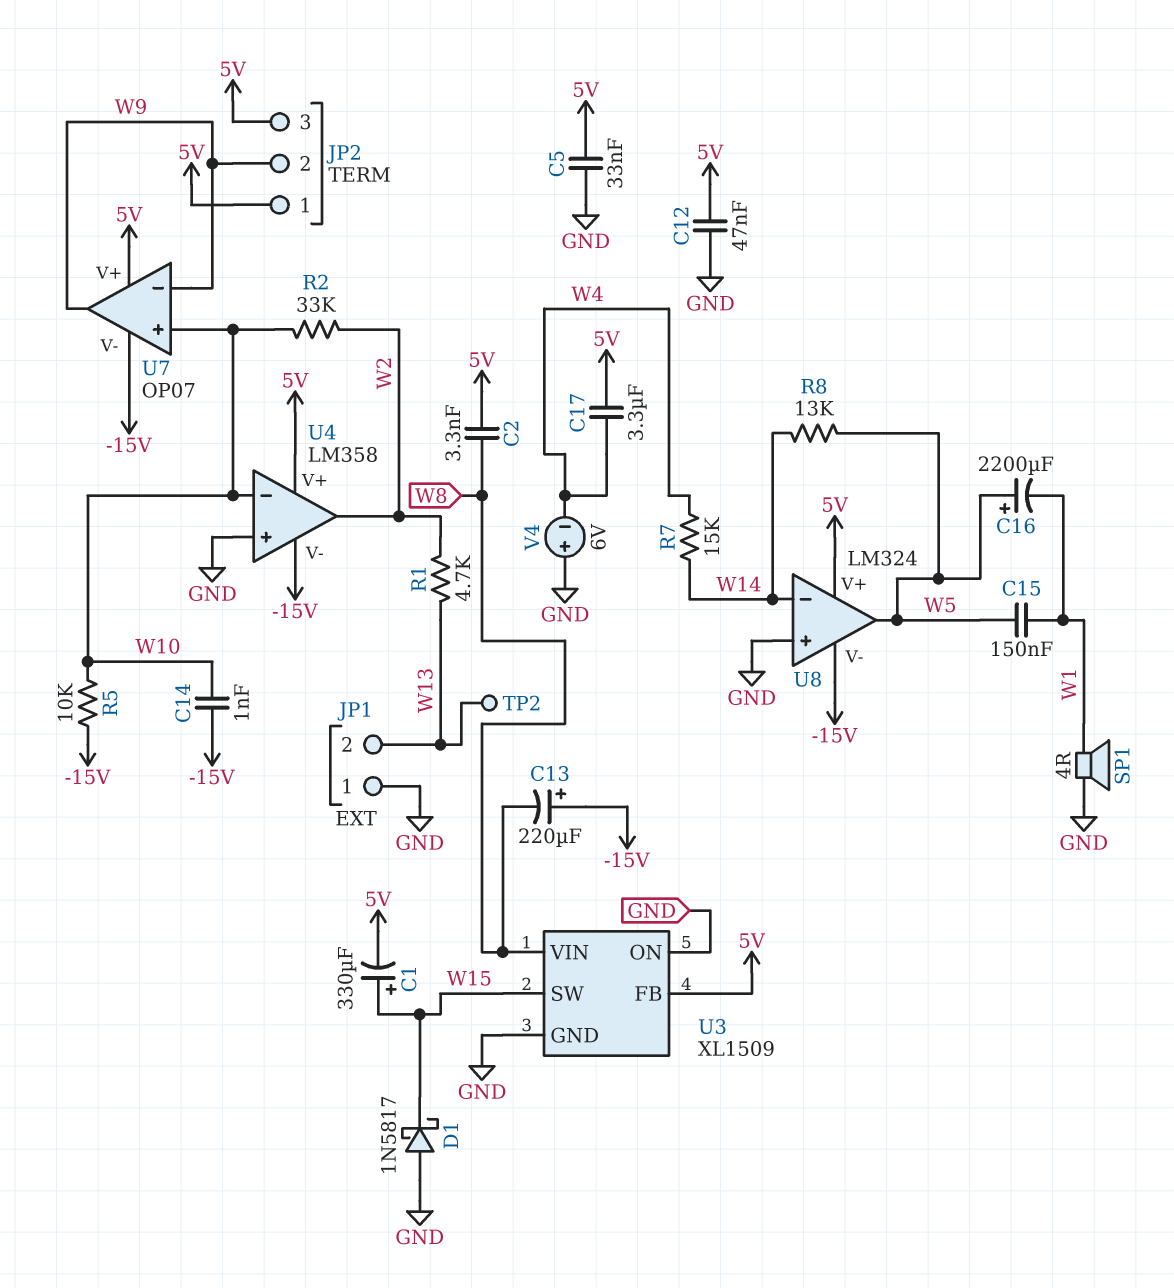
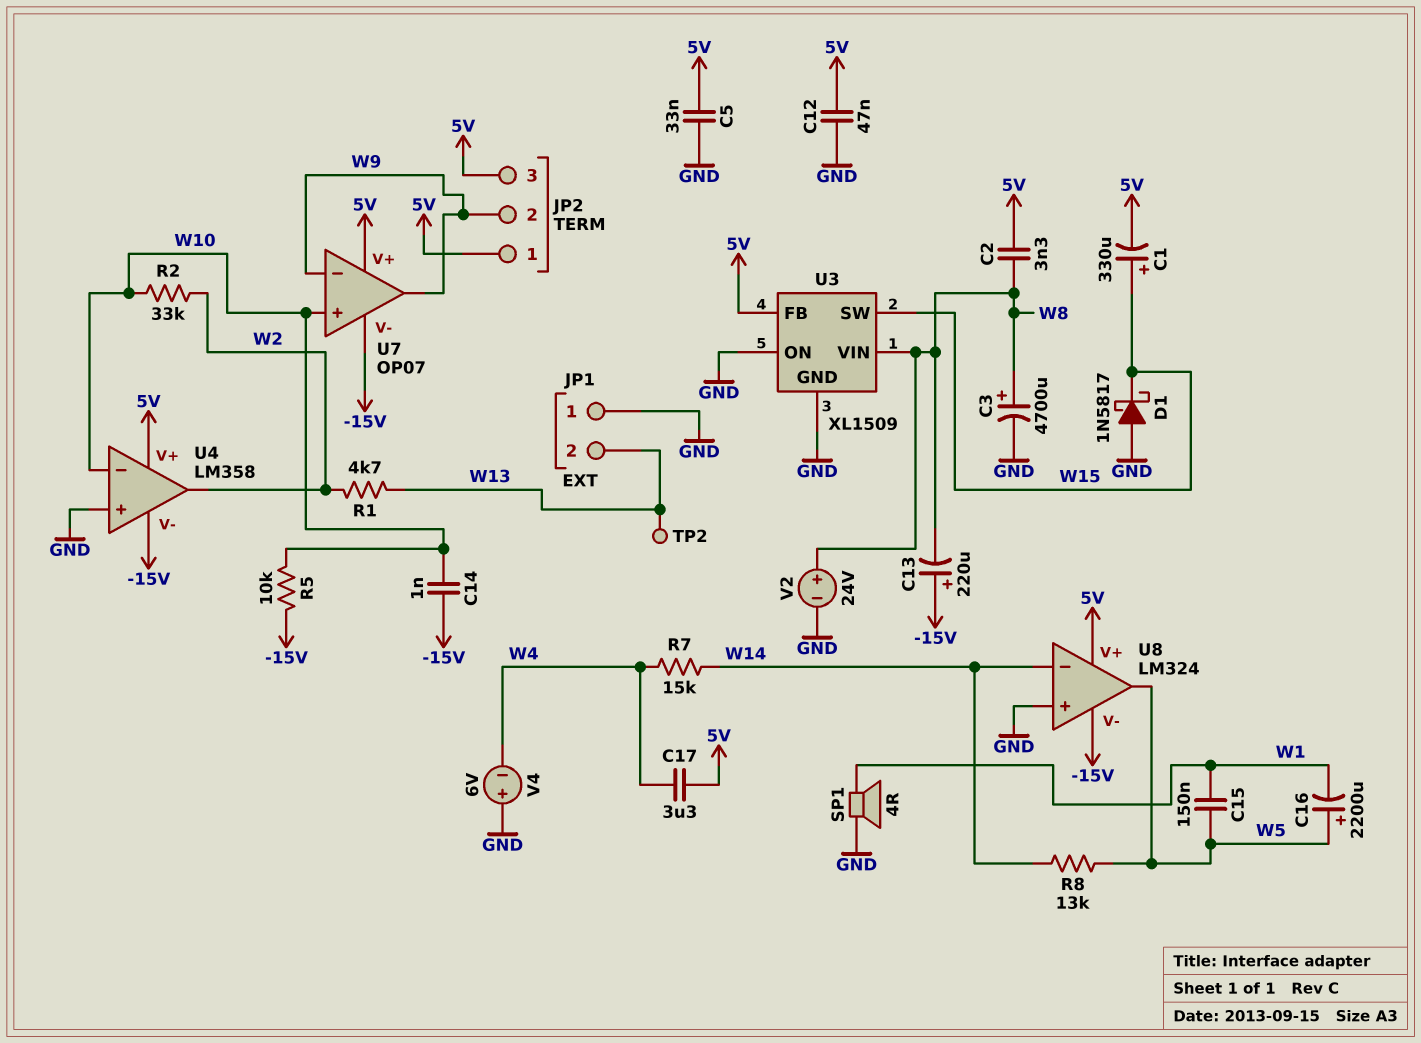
C3: none -> 4700uF (plus W8, minus GND)
V2: none -> 24V (plus W8, minus GND)

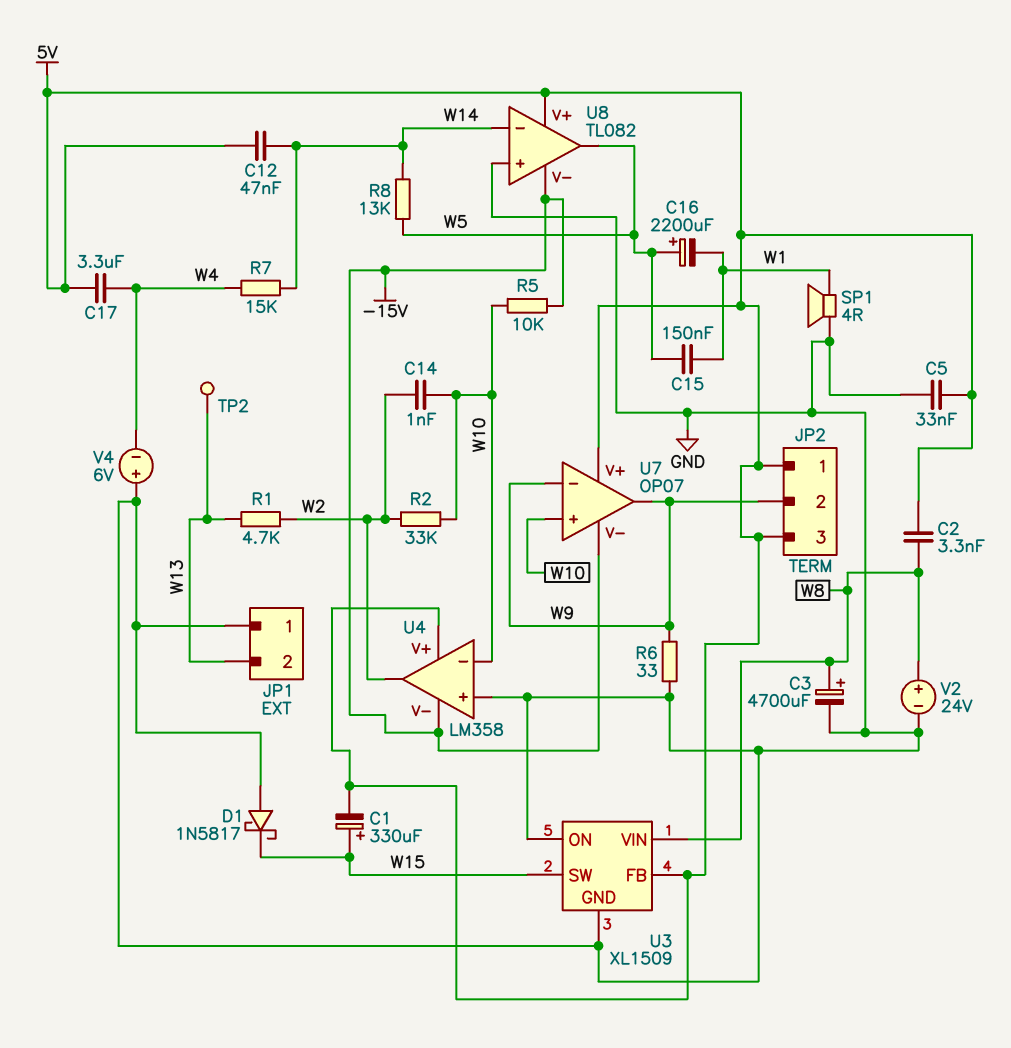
C12: 47nF (5V, GND) -> 47nF (5V, W14)
C13: 220uF (plus -15V, minus W8) -> none
C14: 1nF (-15V, W10) -> 1nF (W2, W10)
R6: none -> 33 (GND, W9)
U8: LM324 -> TL082

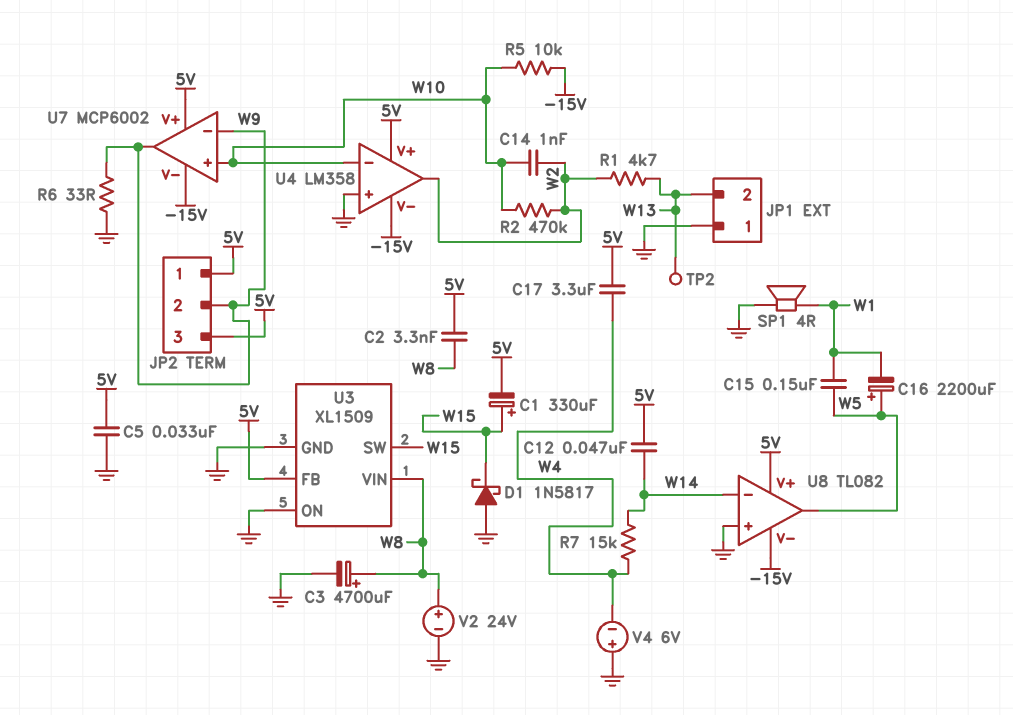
R2: 33k (W2, W10) -> 470k (W2, W10)
R8: 13k (W5, W14) -> none
U7: OP07 -> MCP6002

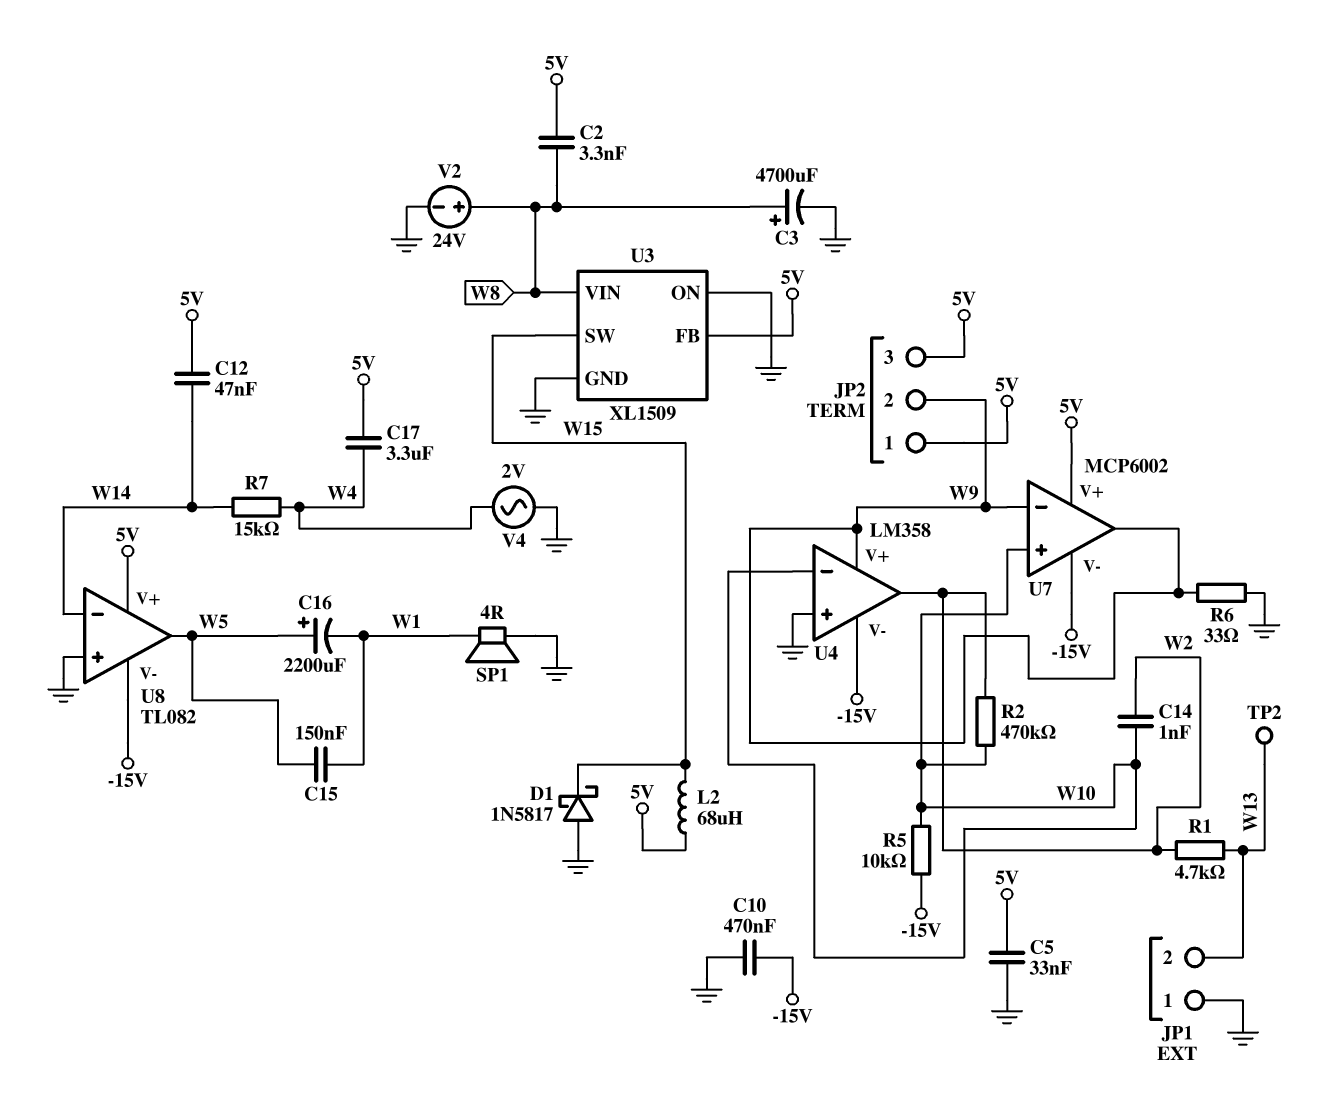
C1: 330uF (plus W15, minus 5V) -> none
C10: none -> 470nF (-15V, GND)
L2: none -> 68uH (5V, W15)
U4 pin V+: 5V -> W9
V4: 6V (plus GND, minus W4) -> AC 2V (GND, W4)

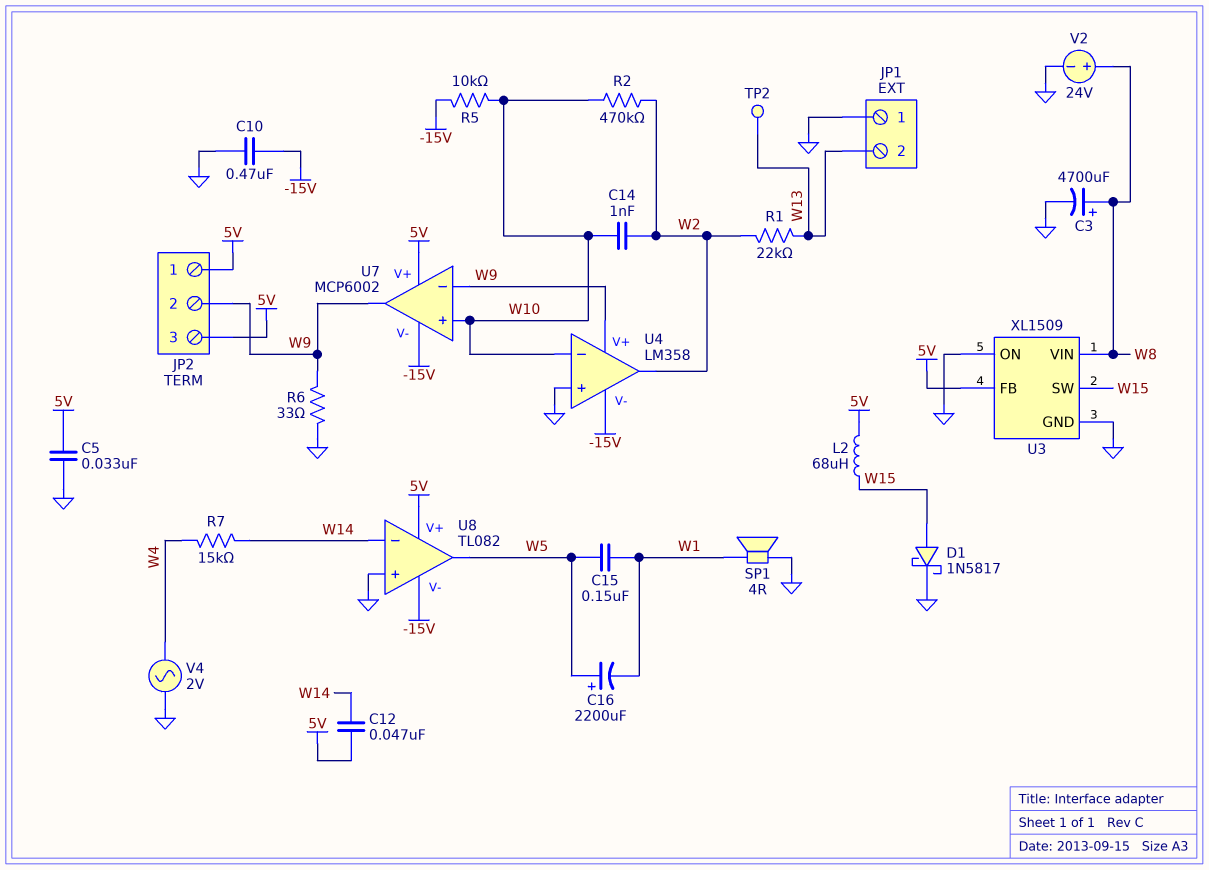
C2: 3.3nF (5V, W8) -> none
C17: 3.3uF (5V, W4) -> none
D1: schottky 1N5817 (A GND, K W15) -> schottky 1N5817 (A W15, K GND)
R1: 4.7k (W2, W13) -> 22k (W2, W13)

